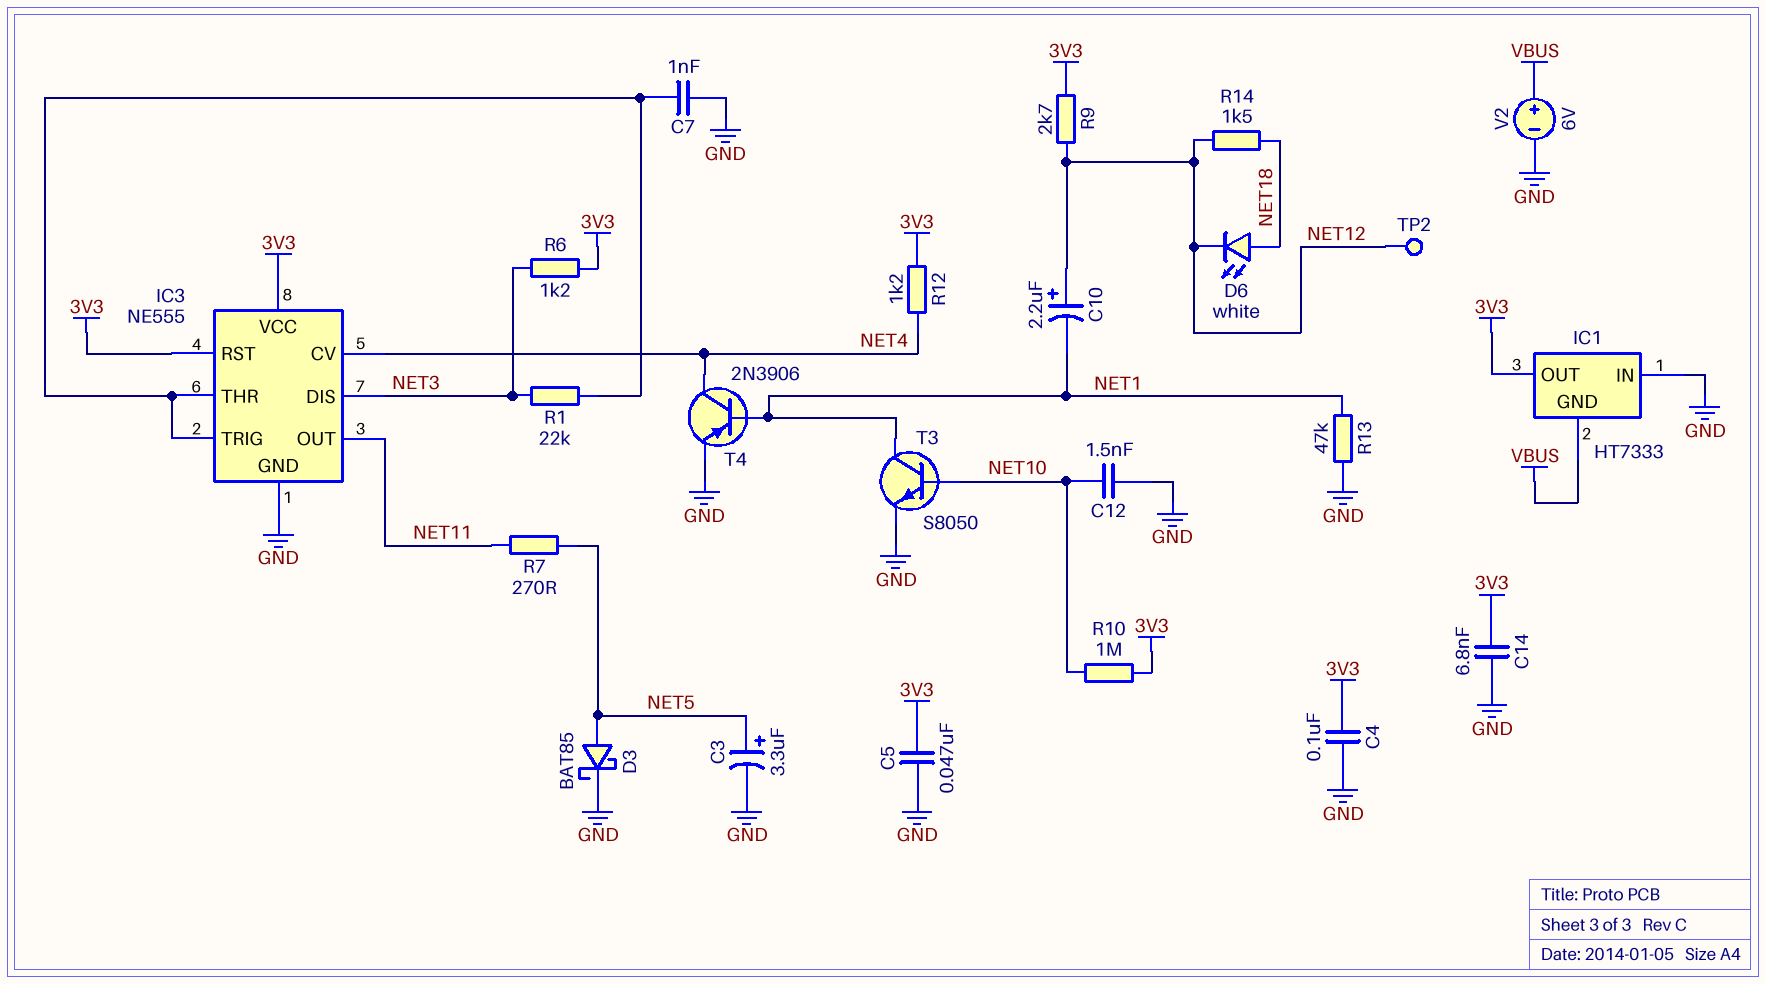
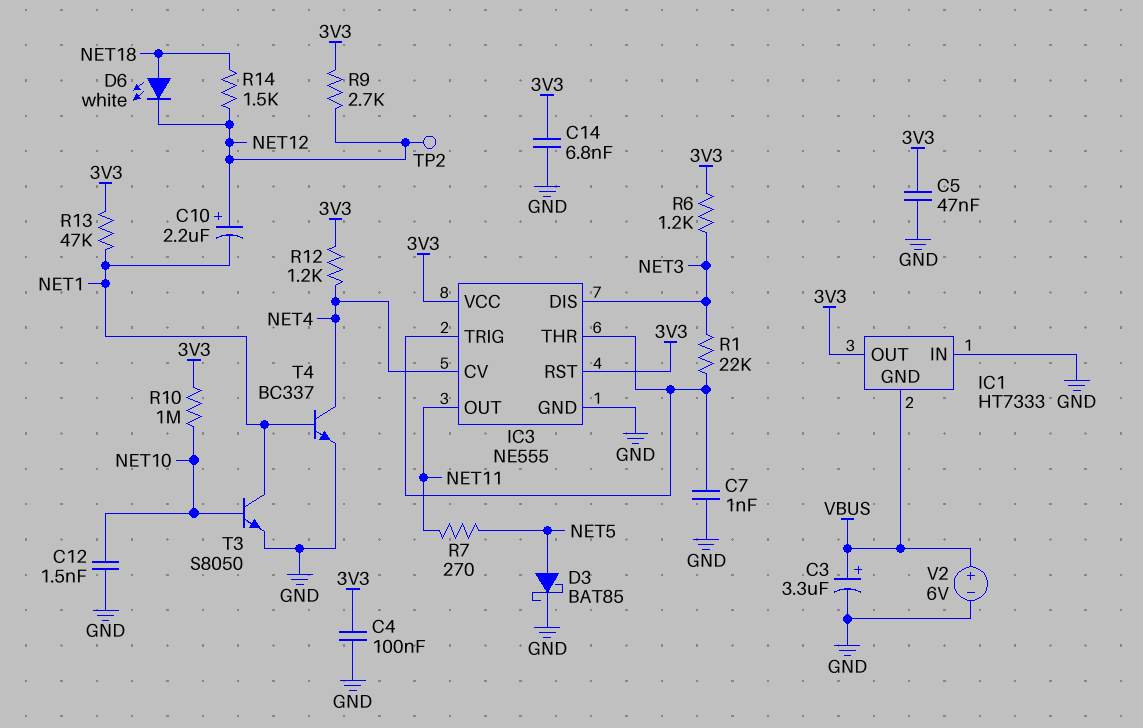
C3: 3.3uF (plus NET5, minus GND) -> 3.3uF (plus VBUS, minus GND)
R13: 47k (GND, NET1) -> 47k (3V3, NET1)
T4: PNP 2N3906 (B NET1, C NET4, E GND) -> NPN BC337 (B NET1, C NET4, E GND)

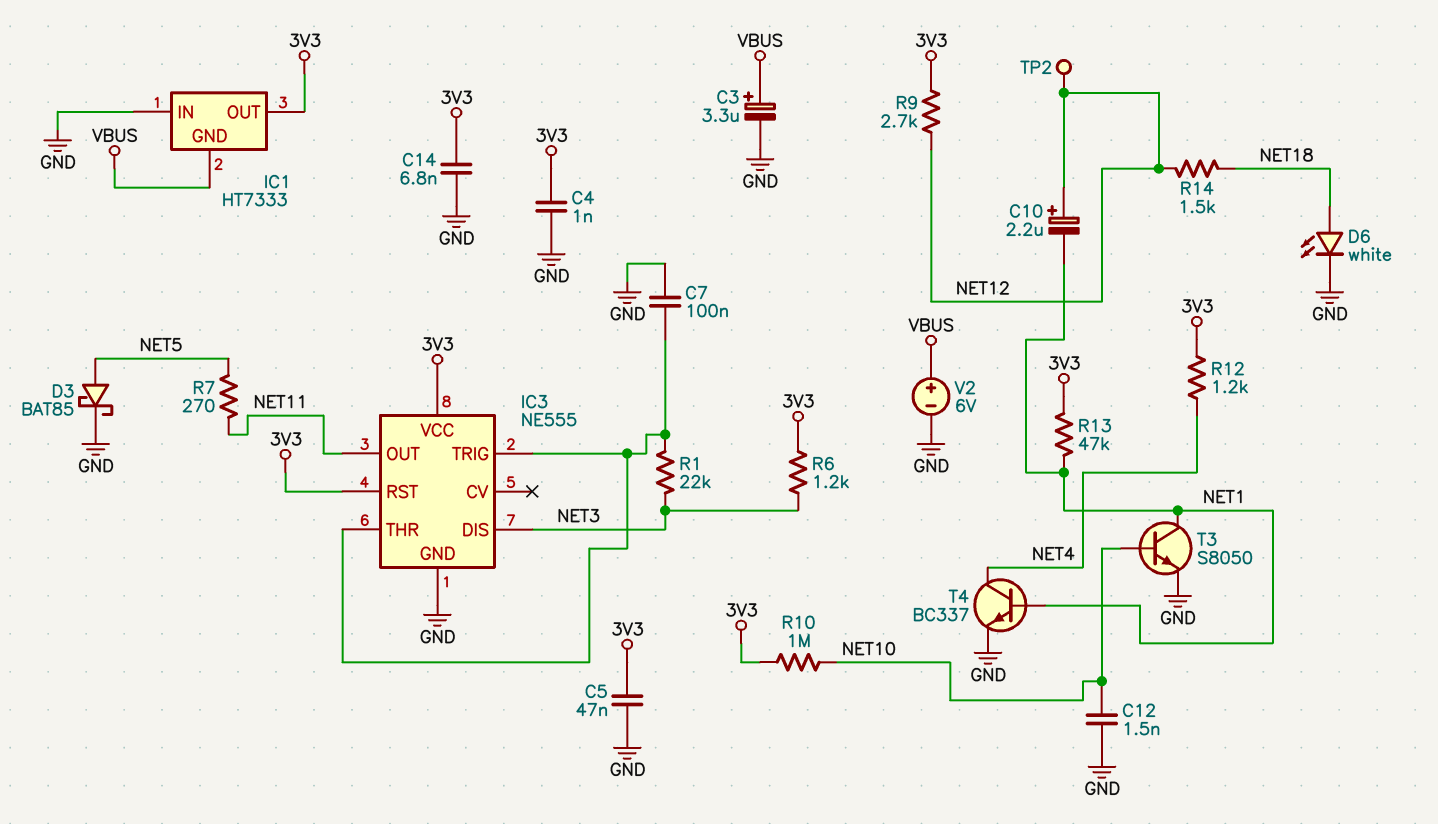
C4: 100nF (3V3, GND) -> 1nF (3V3, GND)
C7: 1nF (GND, IC3/THR) -> 100nF (GND, IC3/THR)
D6: LED white (A NET18, K NET12) -> LED white (A NET18, K GND)
IC3 pin CV: NET4 -> none

